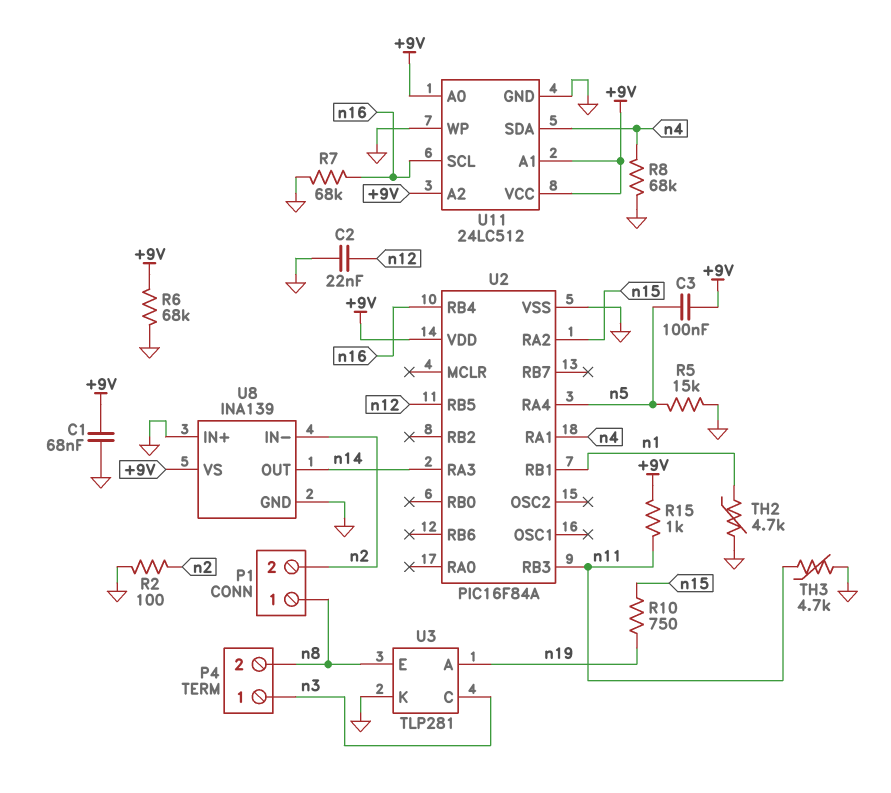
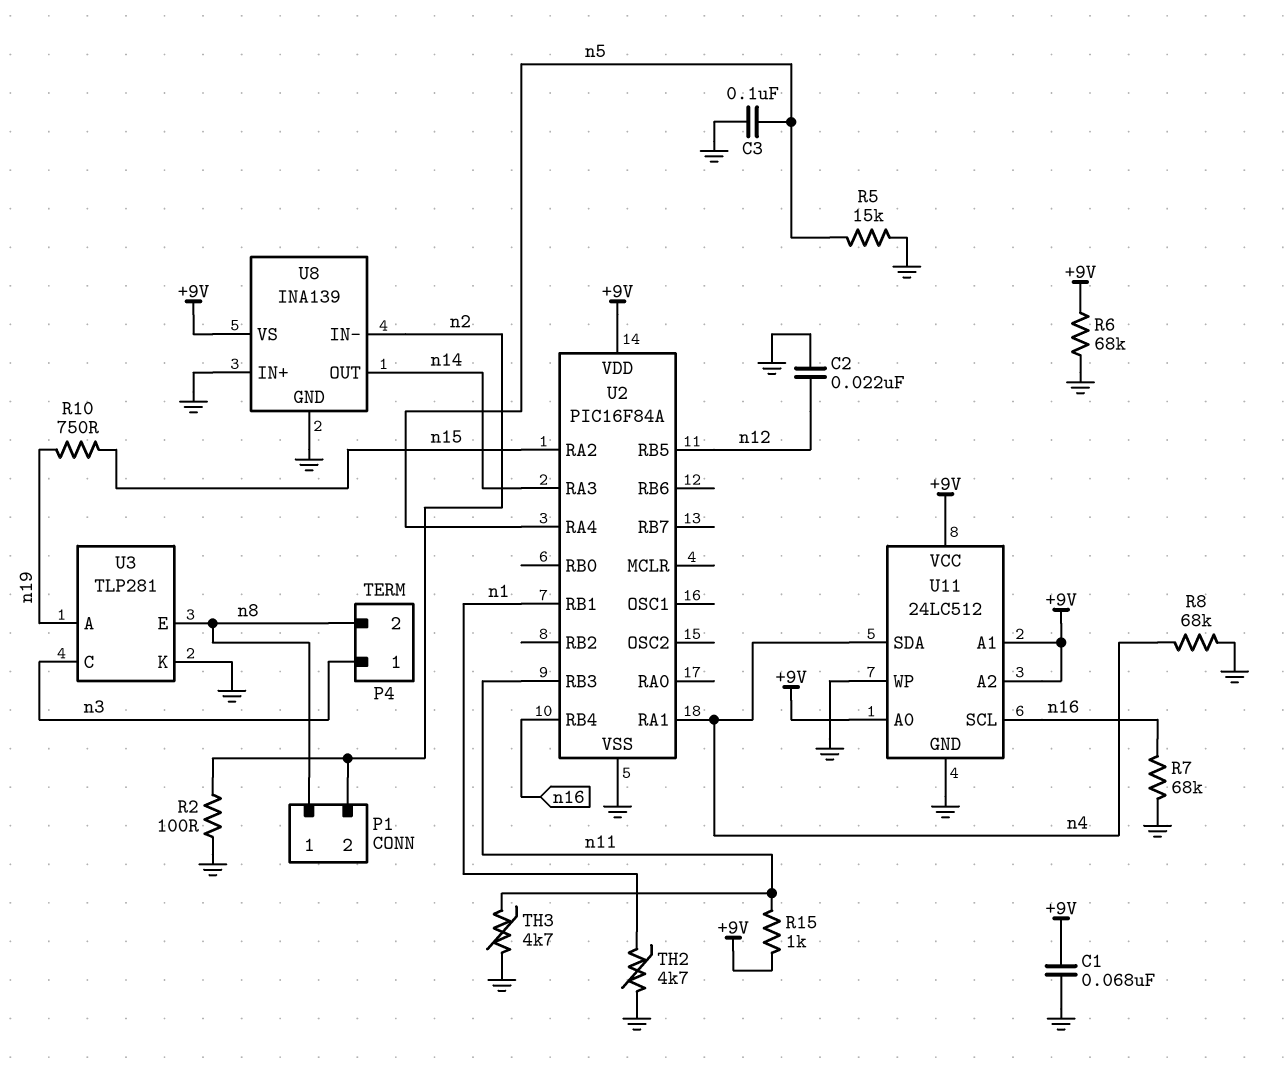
C3: 100nF (+9V, n5) -> 100nF (GND, n5)

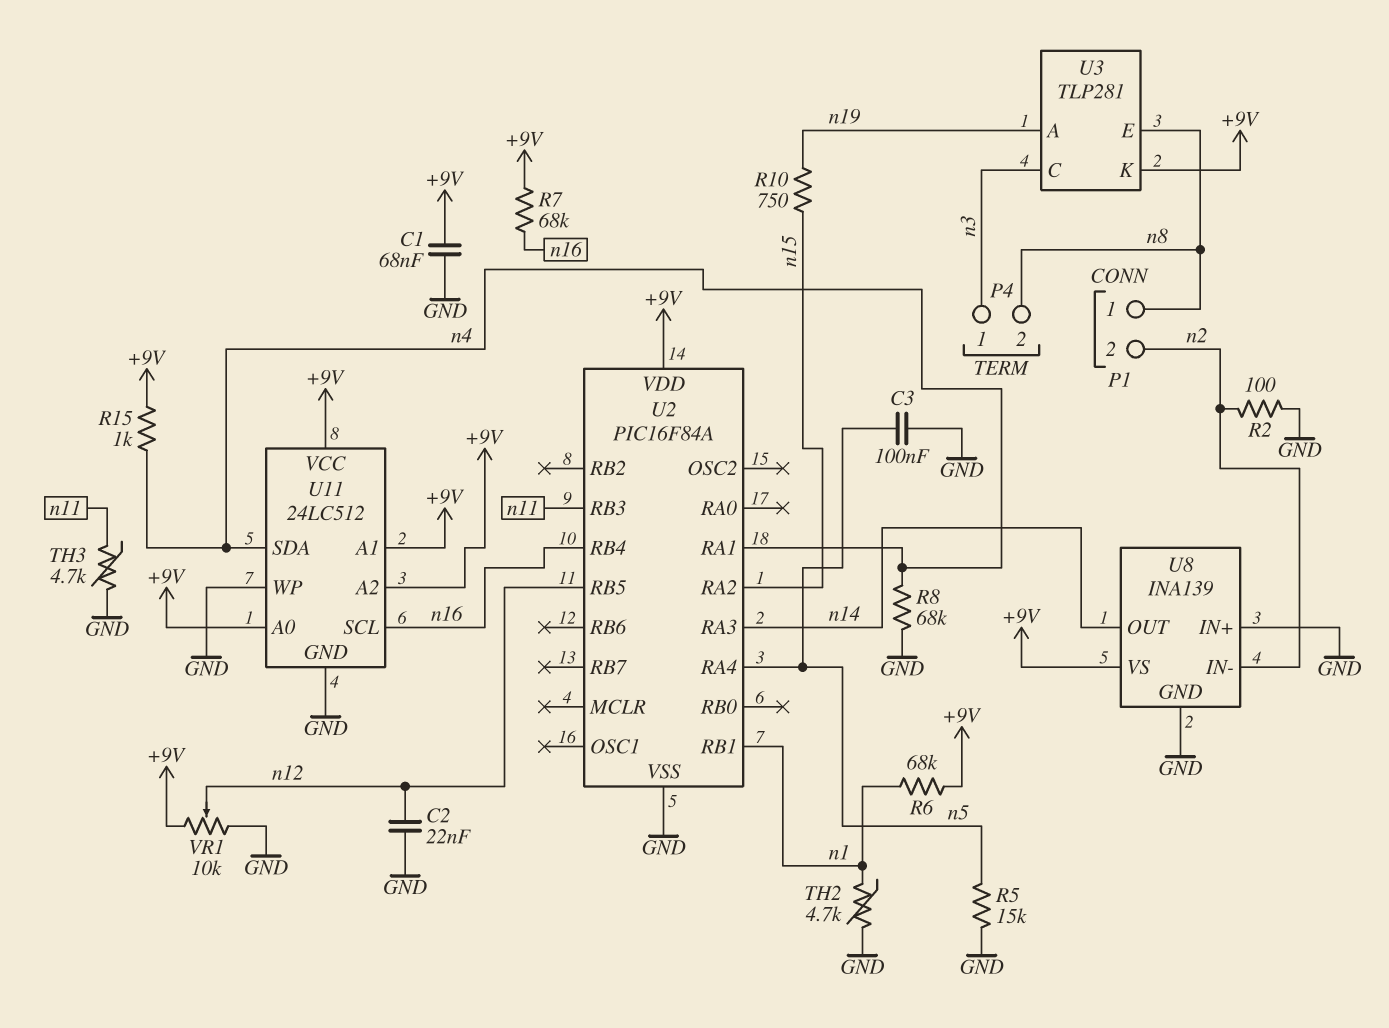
R6: 68k (+9V, GND) -> 68k (+9V, n1)
R7: 68k (GND, n16) -> 68k (+9V, n16)
R15: 1k (+9V, n11) -> 1k (+9V, n4)
U3 pin K: GND -> +9V
VR1: none -> 10k (+9V, GND, wiper n12)

